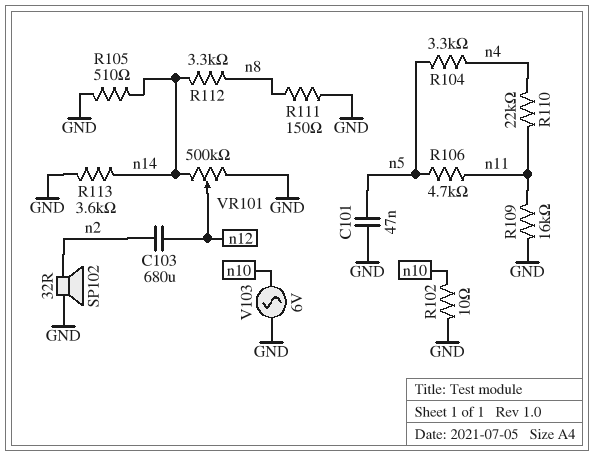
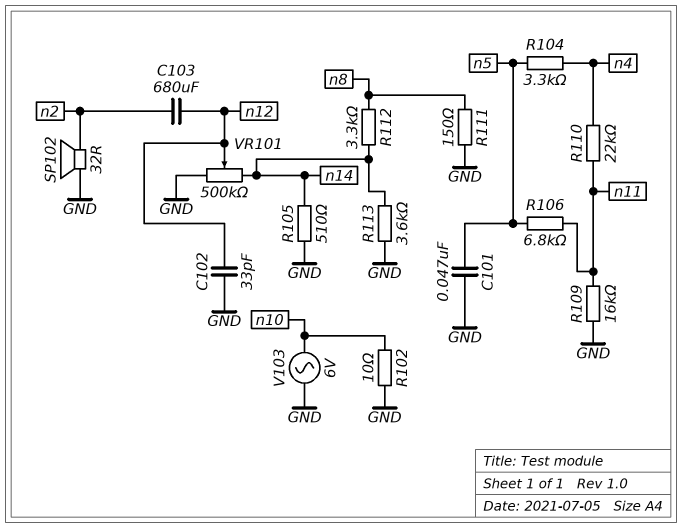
C102: none -> 33pF (GND, n12)
R106: 4.7k (n5, n11) -> 6.8k (n5, n11)

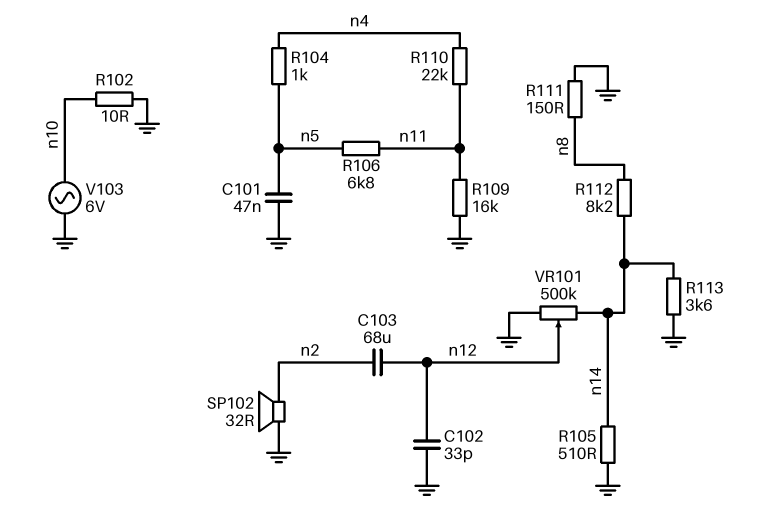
C103: 680uF (n2, n12) -> 68uF (n2, n12)
R104: 3.3k (n4, n5) -> 1k (n4, n5)
R112: 3.3k (n8, n14) -> 8.2k (n8, n14)

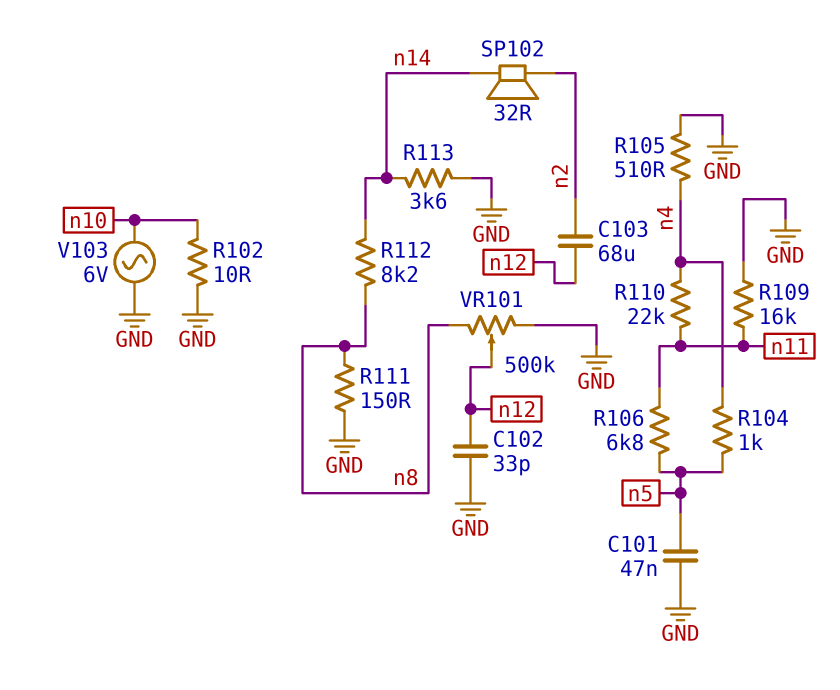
R105: 510 (GND, n14) -> 510 (GND, n4)
SP102: speaker 32R (GND, n2) -> speaker 32R (n2, n14)
VR101: 500k (GND, n14, wiper n12) -> 500k (GND, n8, wiper n12)

